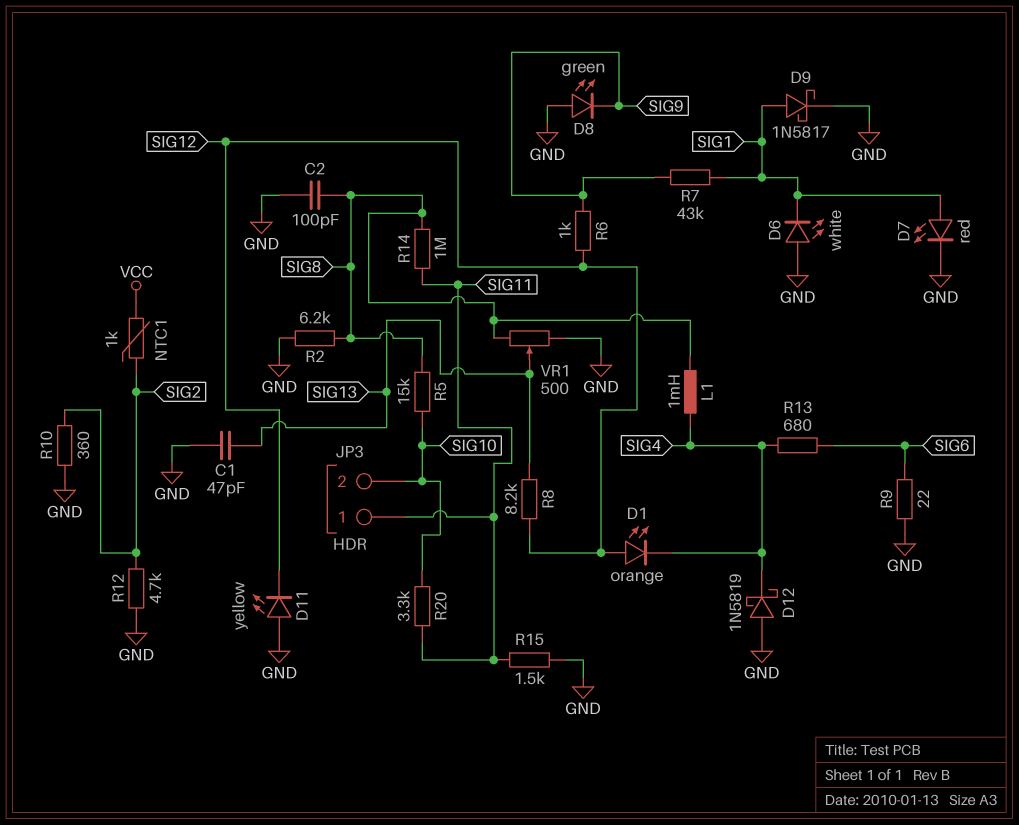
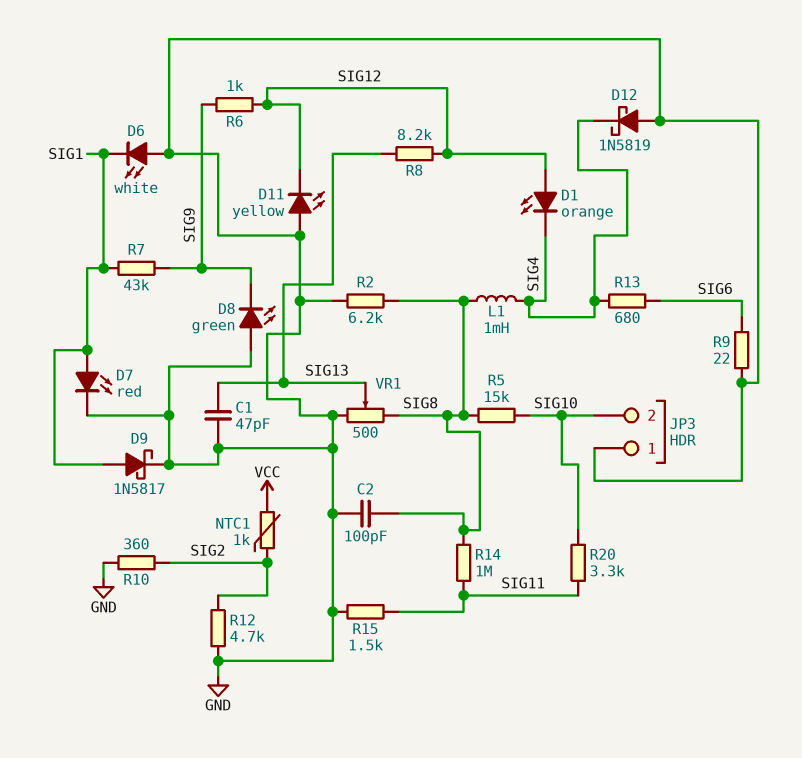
JP3 pin 1: SIG11 -> GND

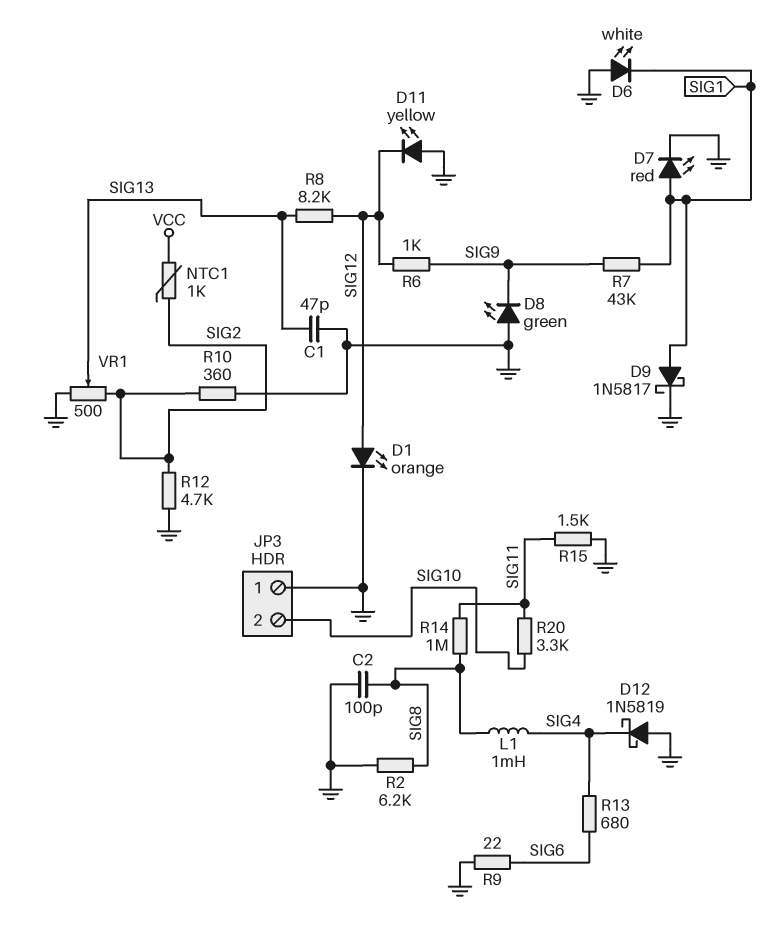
D1: LED orange (A SIG12, K SIG4) -> LED orange (A SIG12, K GND)
R5: 15k (SIG8, SIG10) -> none
VR1: 500 (GND, SIG8, wiper SIG13) -> 500 (GND, SIG2, wiper SIG13)

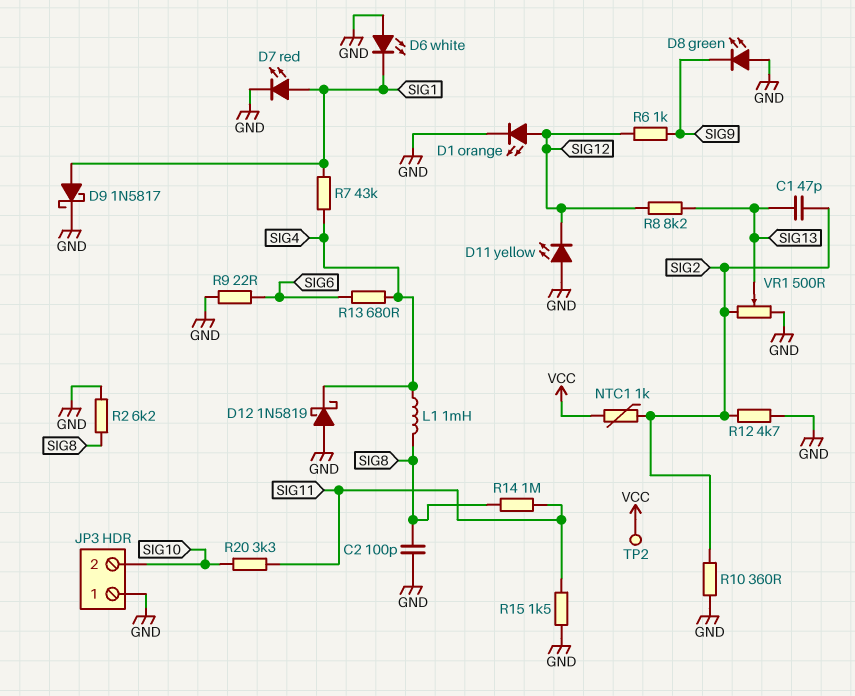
C1: 47pF (GND, SIG13) -> 47pF (SIG2, SIG13)
R7: 43k (SIG1, SIG9) -> 43k (SIG1, SIG4)
TP2: none -> test point (VCC)

